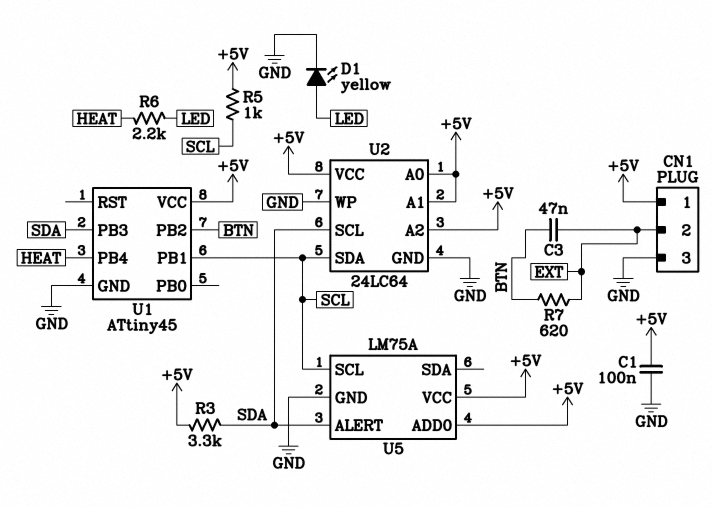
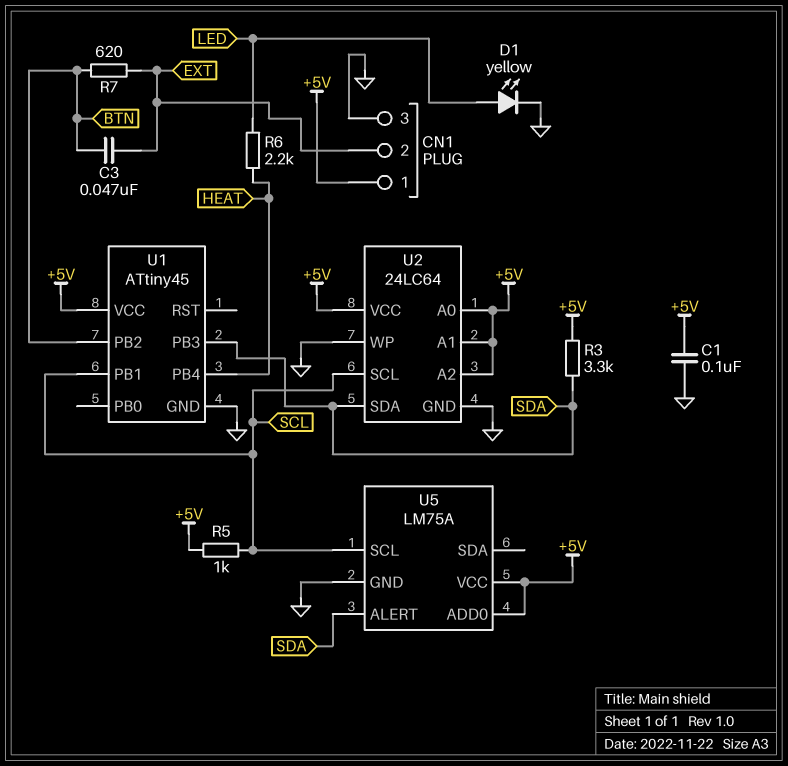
U2 pin SCL: SDA -> SCL
U2 pin SDA: SCL -> SDA

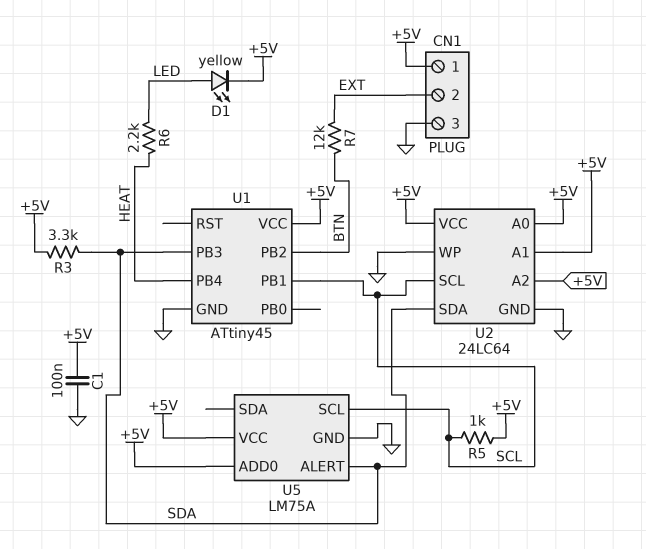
C3: 47nF (BTN, EXT) -> none
D1: LED yellow (A LED, K GND) -> LED yellow (A LED, K +5V)
R7: 620 (BTN, EXT) -> 12k (BTN, EXT)

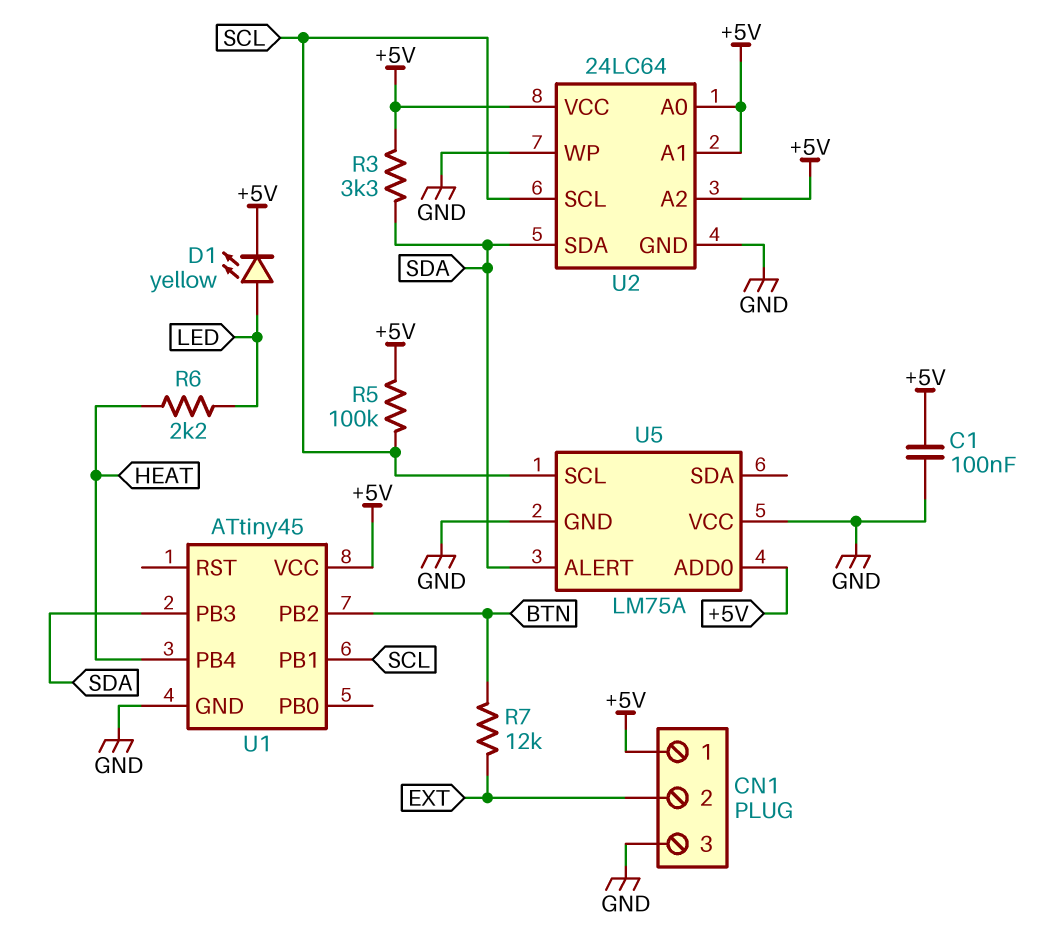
R5: 1k (+5V, SCL) -> 100k (+5V, SCL)
U5 pin VCC: +5V -> GND

